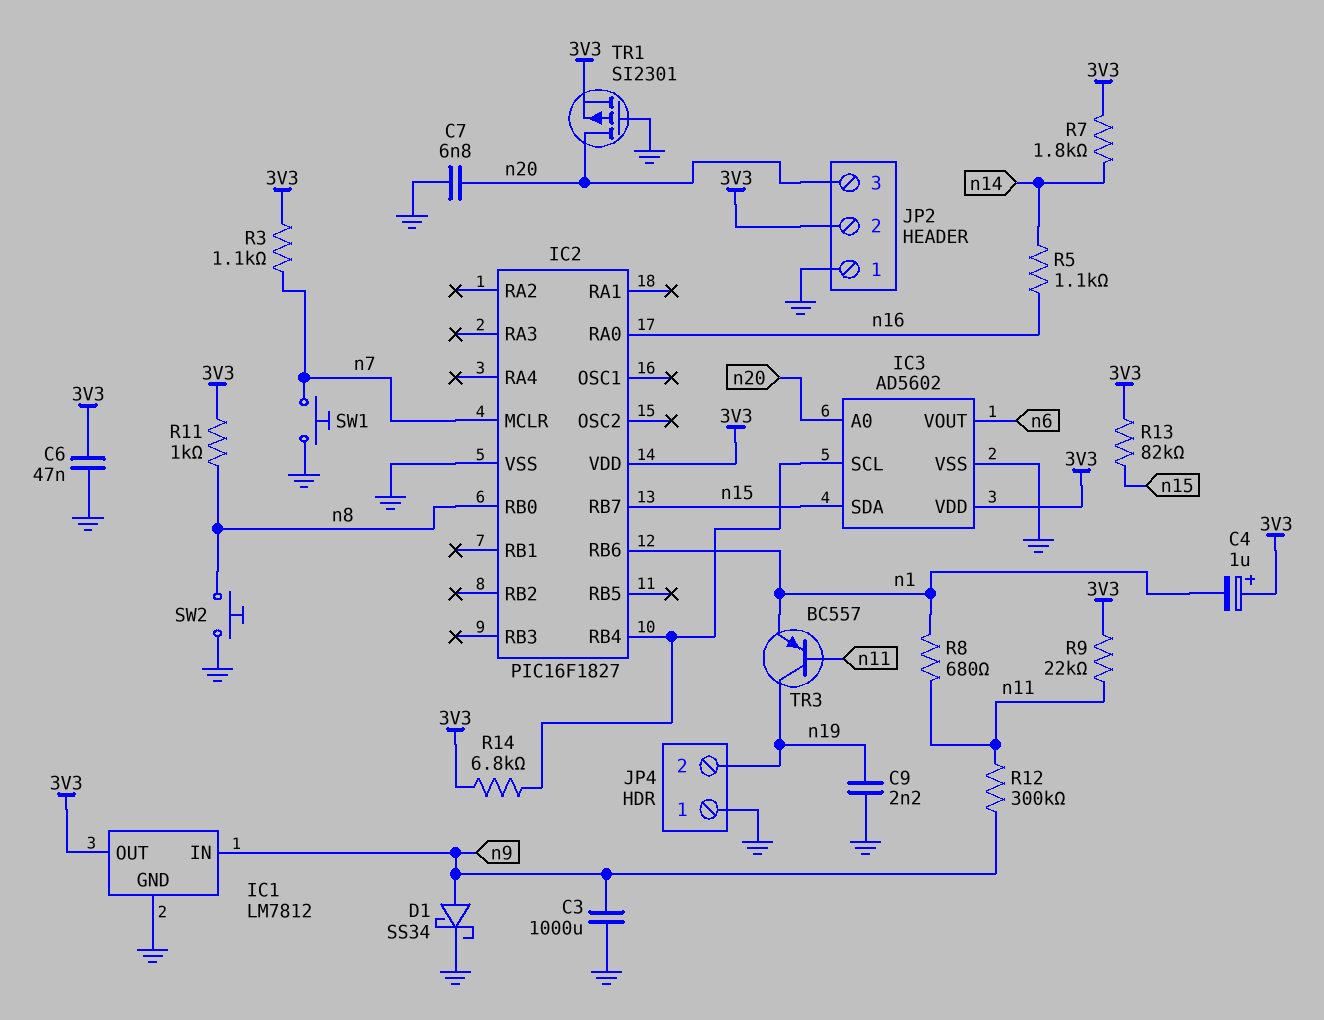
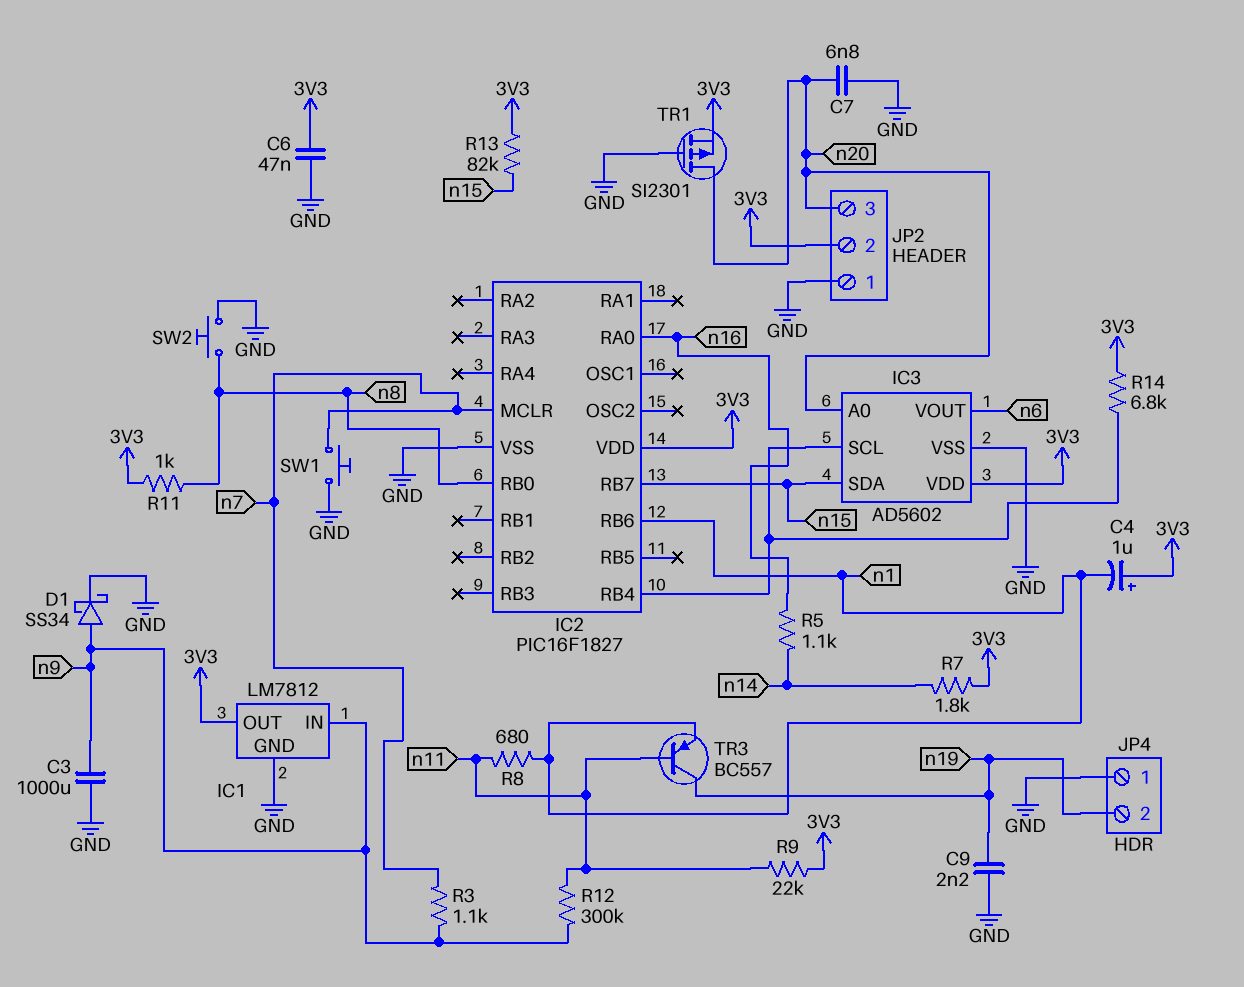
R3: 1.1k (3V3, n7) -> 1.1k (n7, n9)

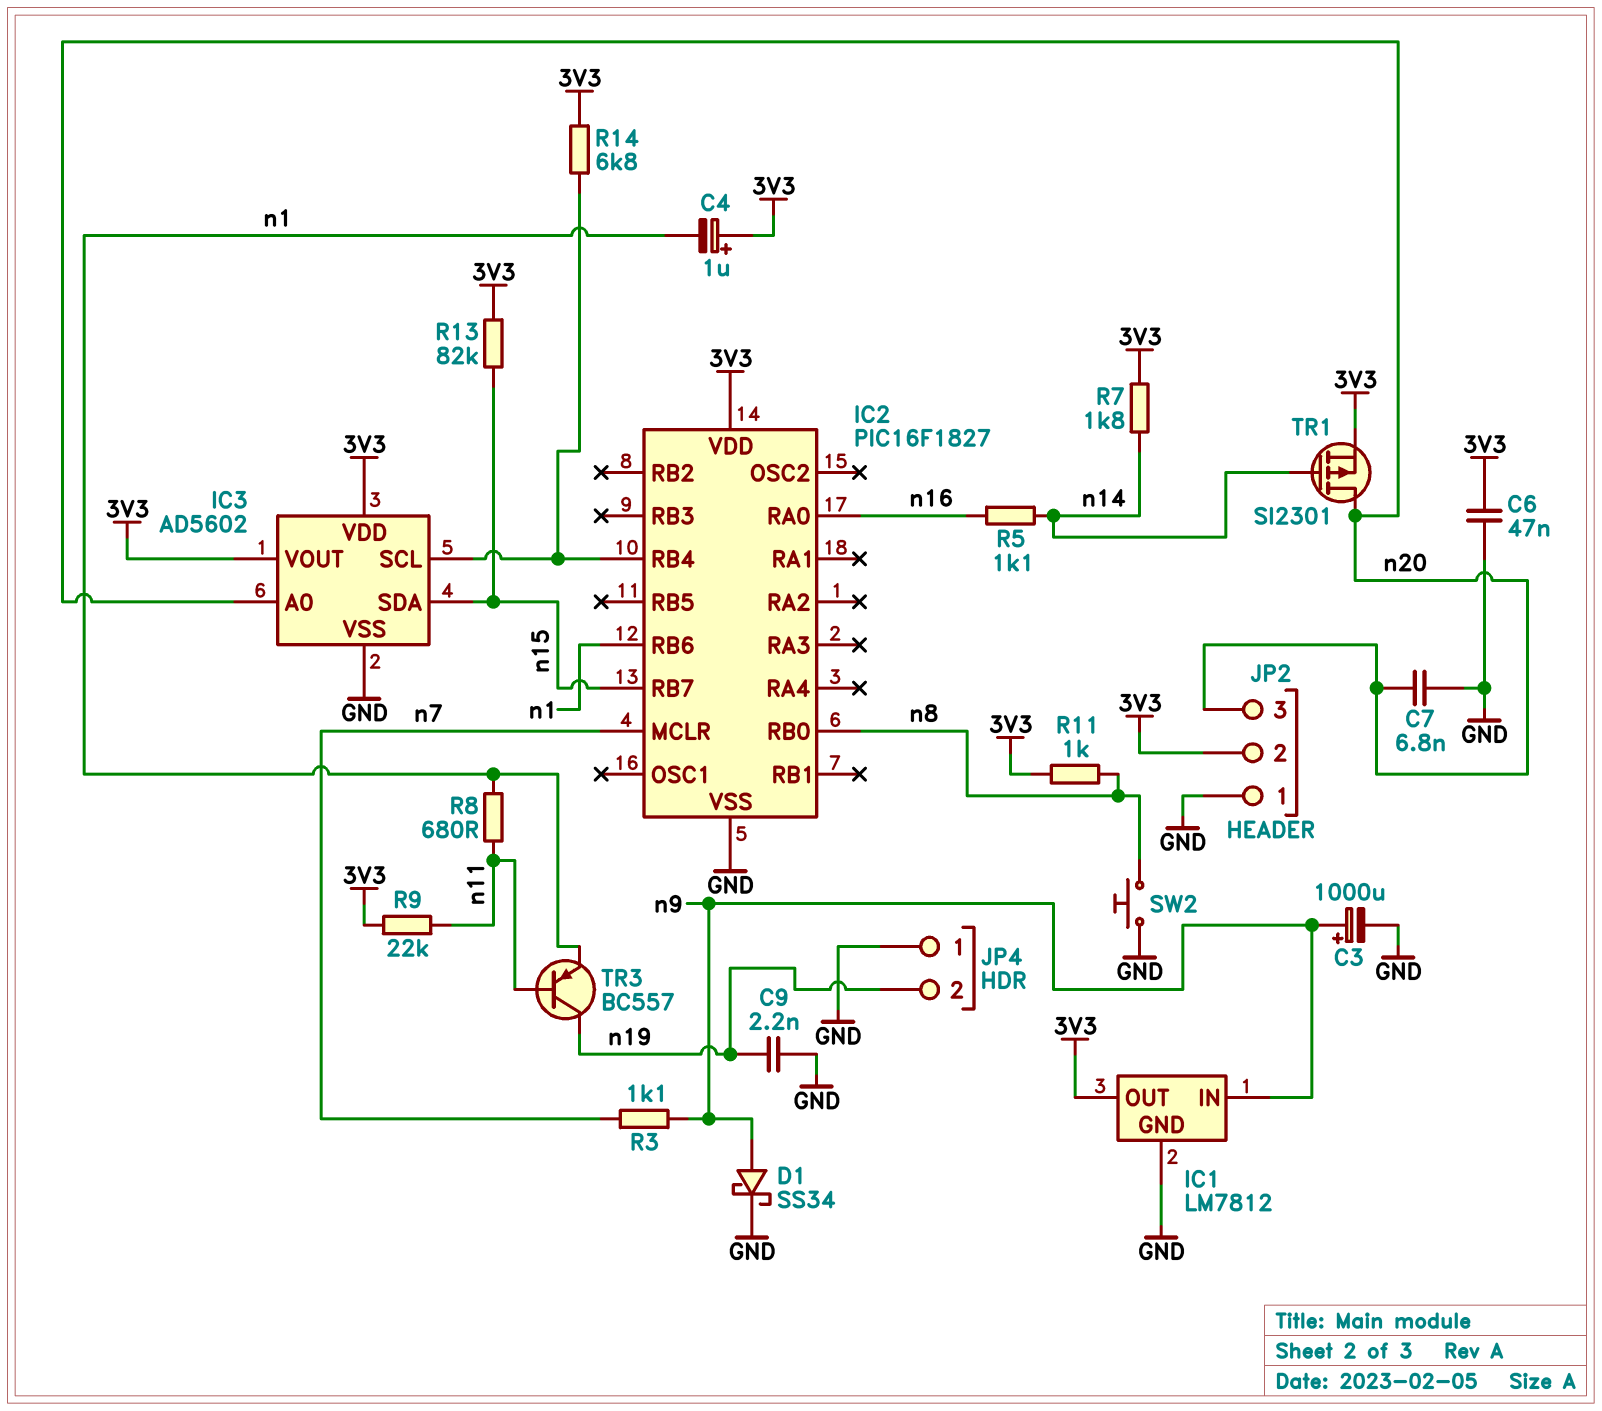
C3: 1000uF (GND, n9) -> 1000uF (plus n9, minus GND)
IC3 pin VOUT: n6 -> 3V3
R12: 300k (n9, n11) -> none
SW1: button (GND, n7) -> none
TR1: PMOS SI2301 (G GND, D n20, S 3V3) -> PMOS SI2301 (G n14, D n20, S 3V3)

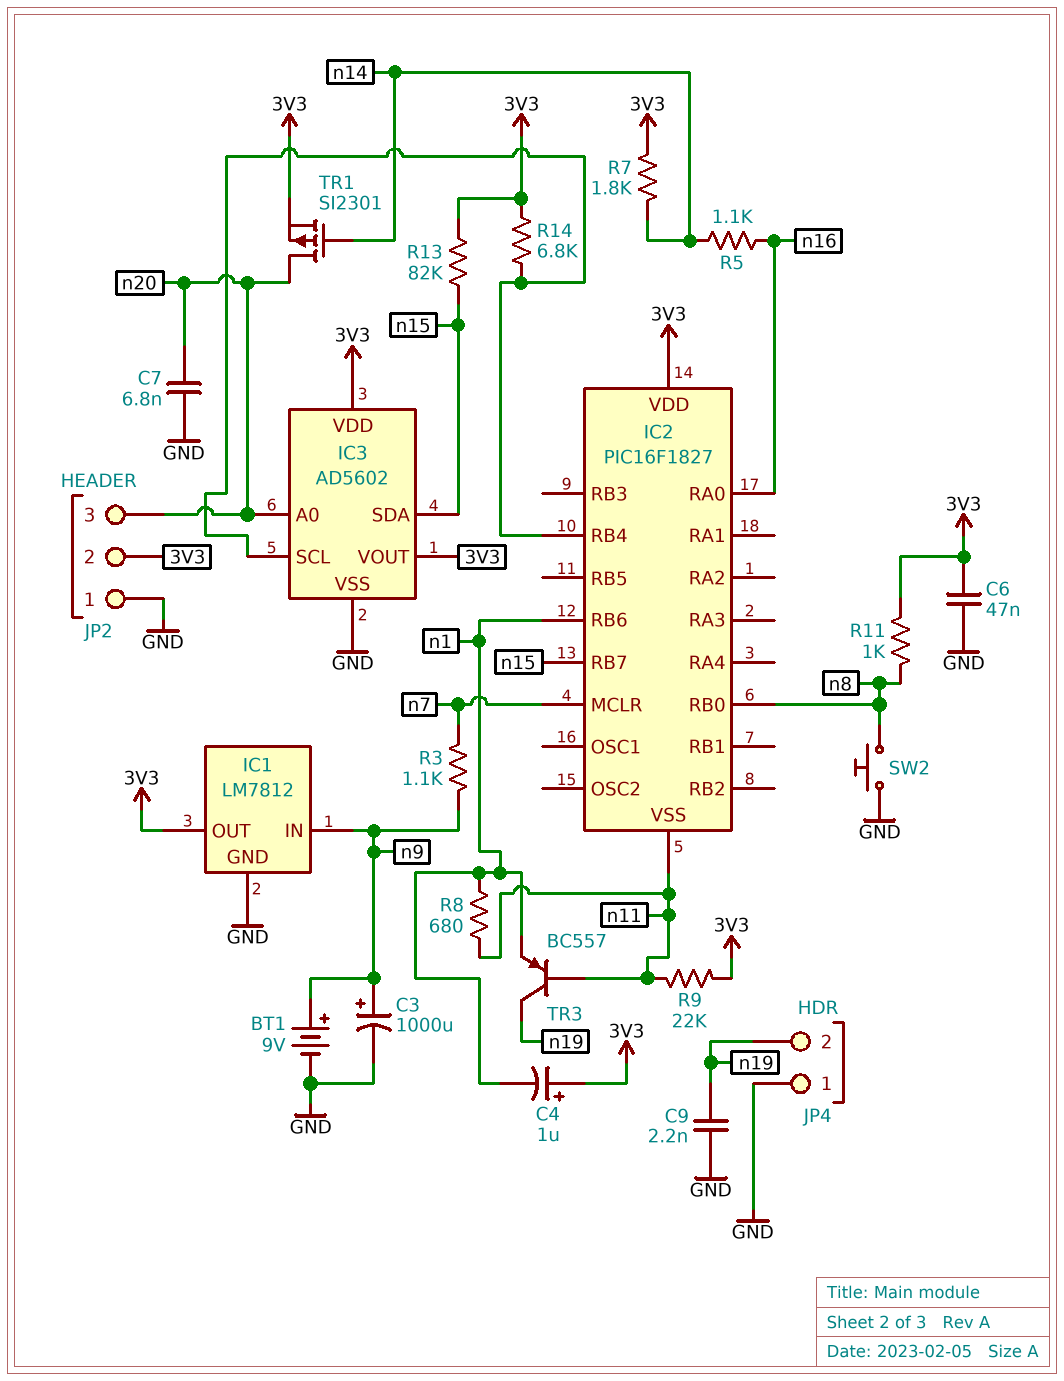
BT1: none -> 9V (plus n9, minus GND)
D1: schottky SS34 (A n9, K GND) -> none
IC2 pin VSS: GND -> n11

